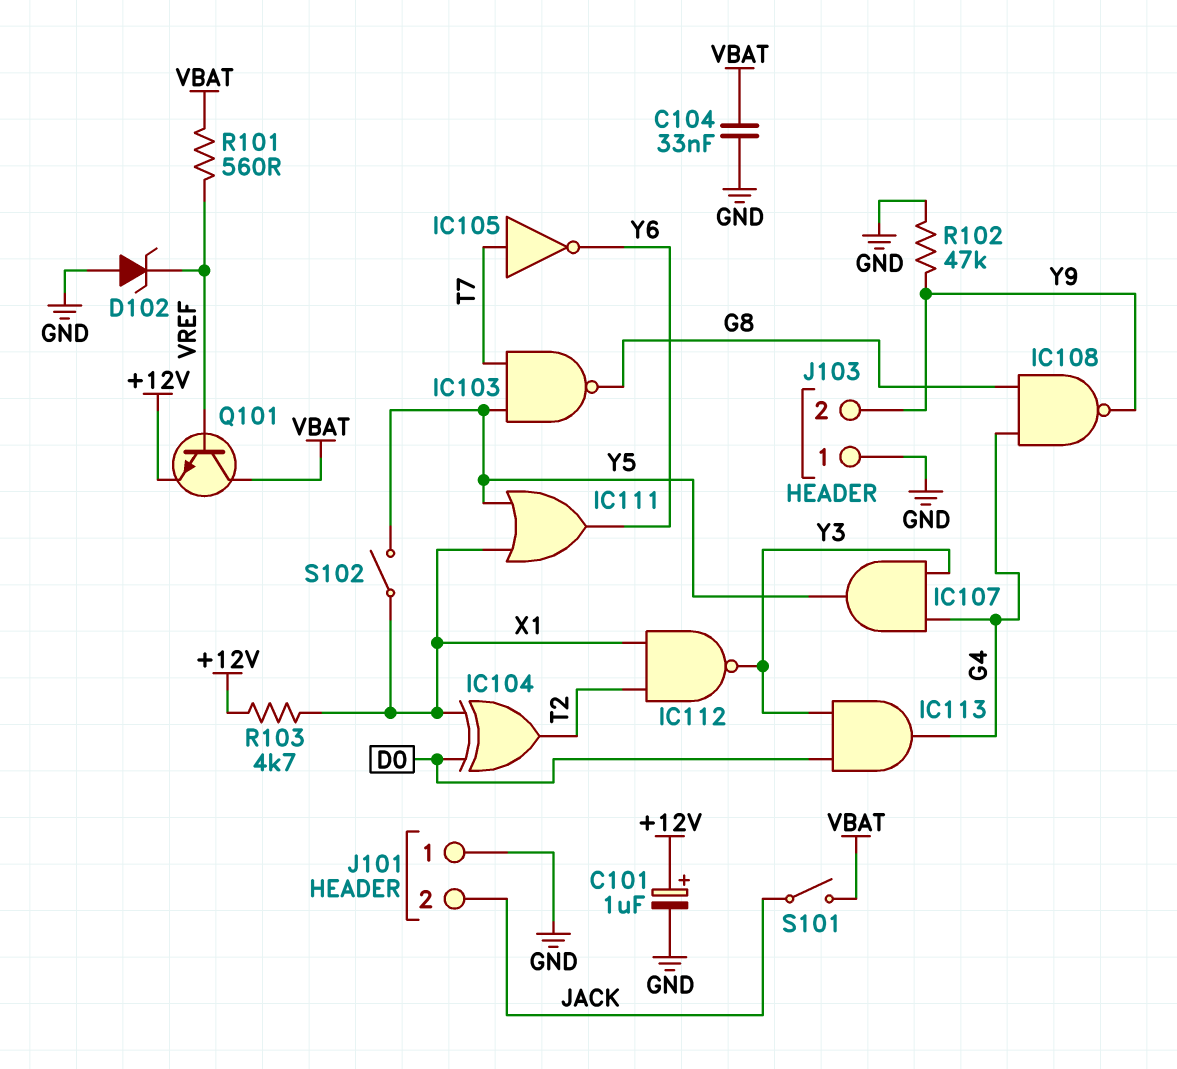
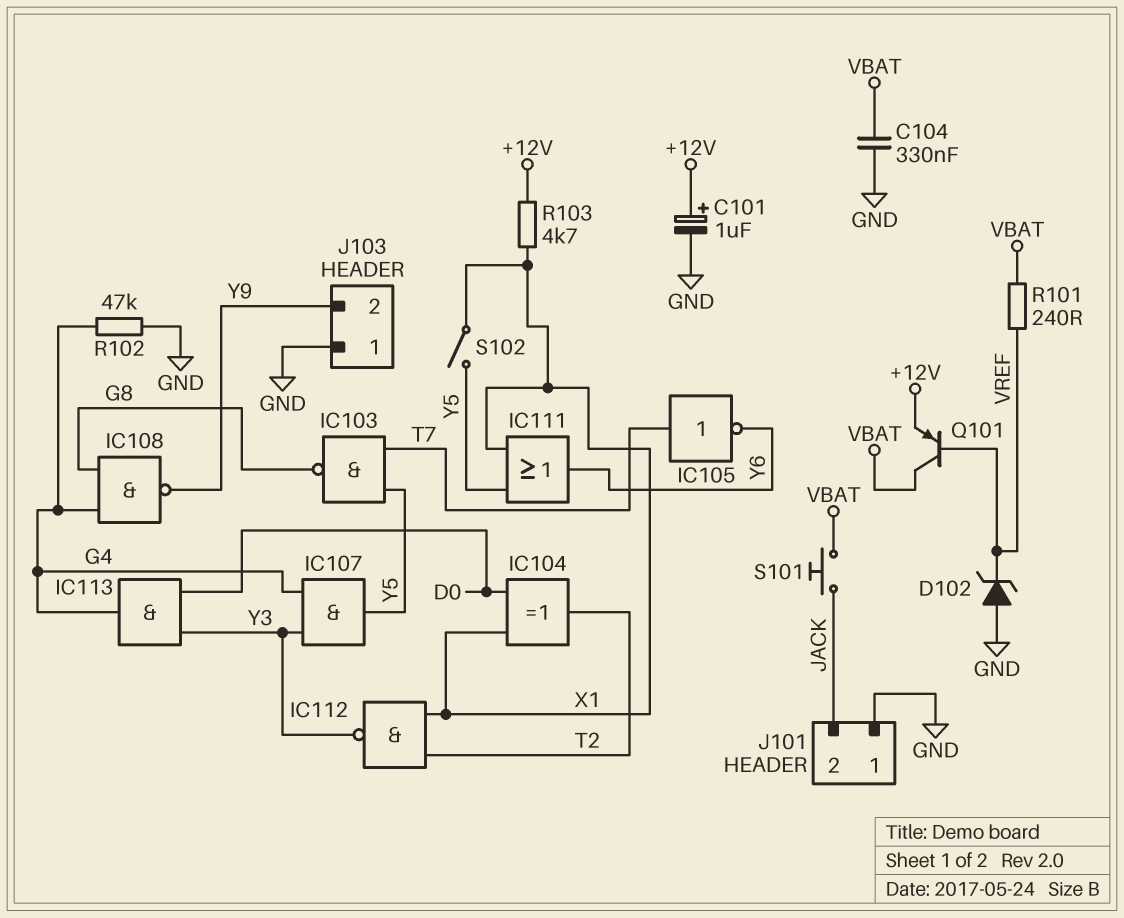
C104: 33nF (GND, VBAT) -> 330nF (GND, VBAT)
Q101: NPN (B VREF, C VBAT, E +12V) -> PNP (B VREF, C VBAT, E +12V)
R101: 560 (VBAT, VREF) -> 240 (VBAT, VREF)
R102: 47k (GND, Y9) -> 47k (G4, GND)
S101: switch (JACK, VBAT) -> button (JACK, VBAT)

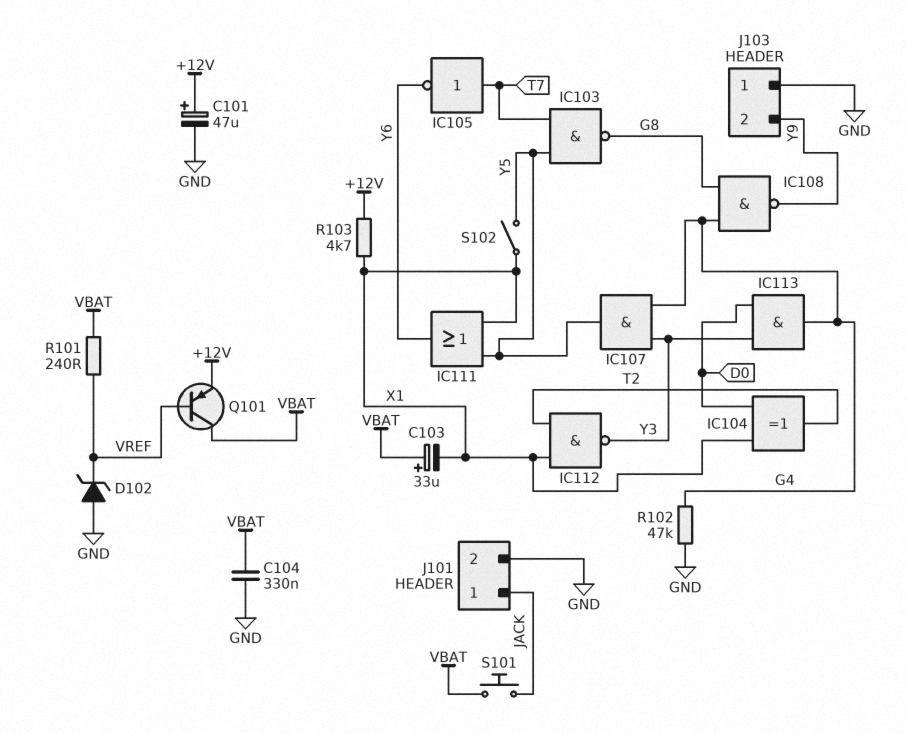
C101: 1uF (plus +12V, minus GND) -> 47uF (plus +12V, minus GND)
C103: none -> 33uF (plus VBAT, minus X1)
J101 pin 1: GND -> JACK
J101 pin 2: JACK -> GND

